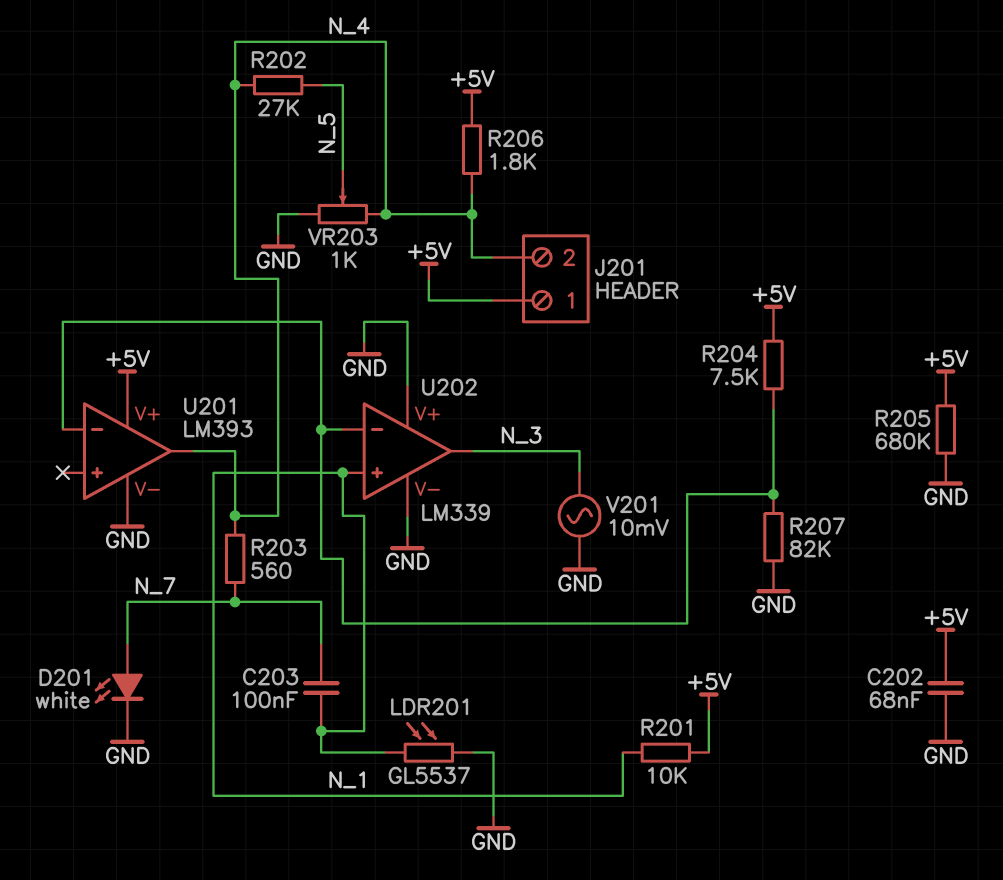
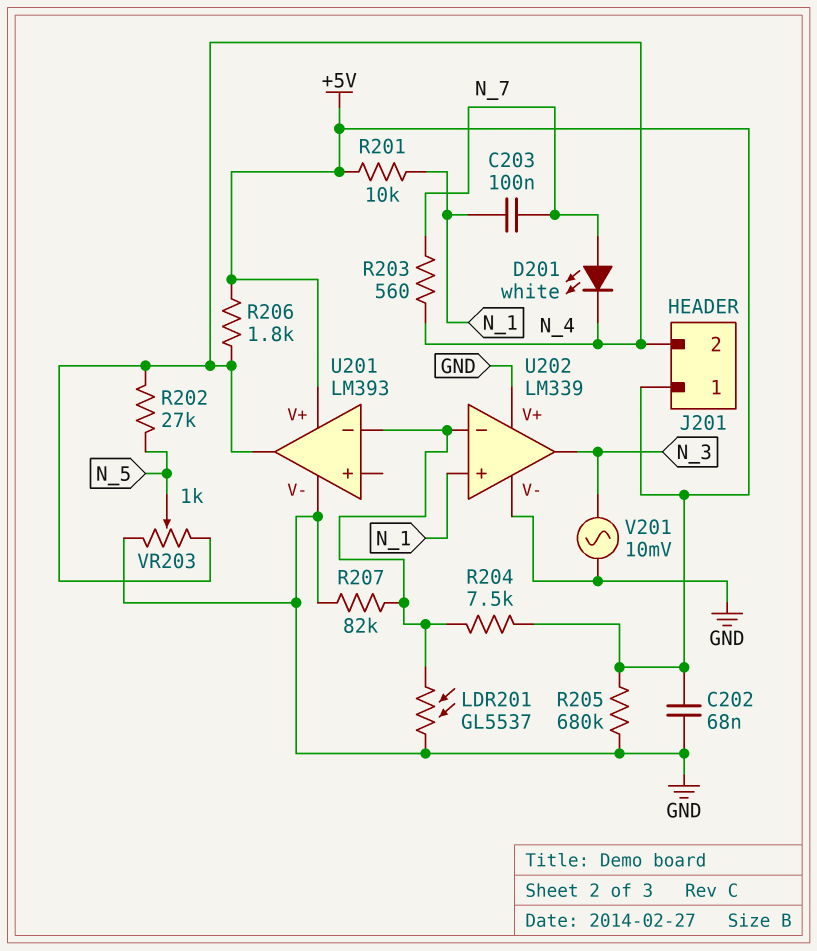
D201: LED white (A N_7, K GND) -> LED white (A N_7, K N_4)
LDR201: GL5537 (GND, N_1) -> GL5537 (GND, U201/in-)

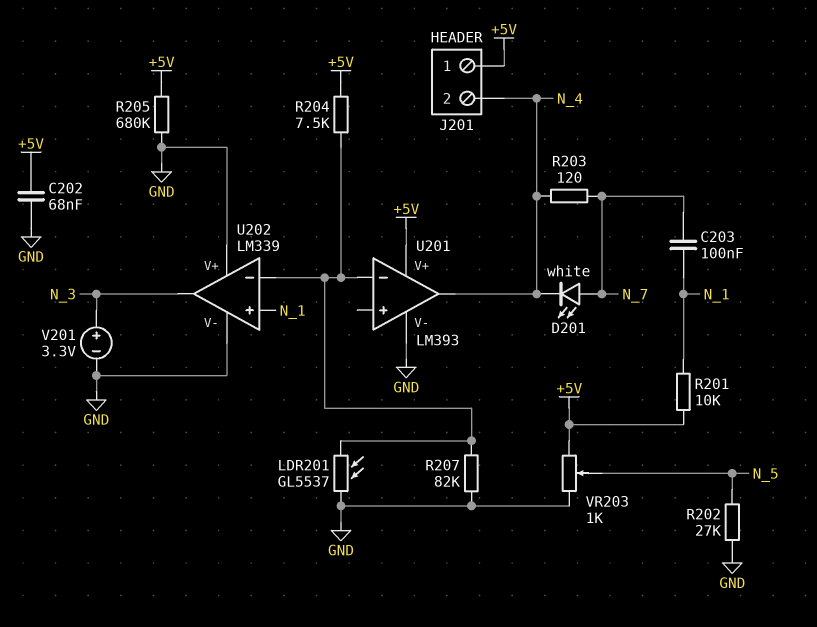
R202: 27k (N_4, N_5) -> 27k (GND, N_5)
R203: 560 (N_4, N_7) -> 120 (N_4, N_7)
R206: 1.8k (+5V, N_4) -> none
V201: AC 10mV (GND, N_3) -> 3.3V (plus N_3, minus GND)
VR203: 1k (GND, N_4, wiper N_5) -> 1k (+5V, GND, wiper N_5)

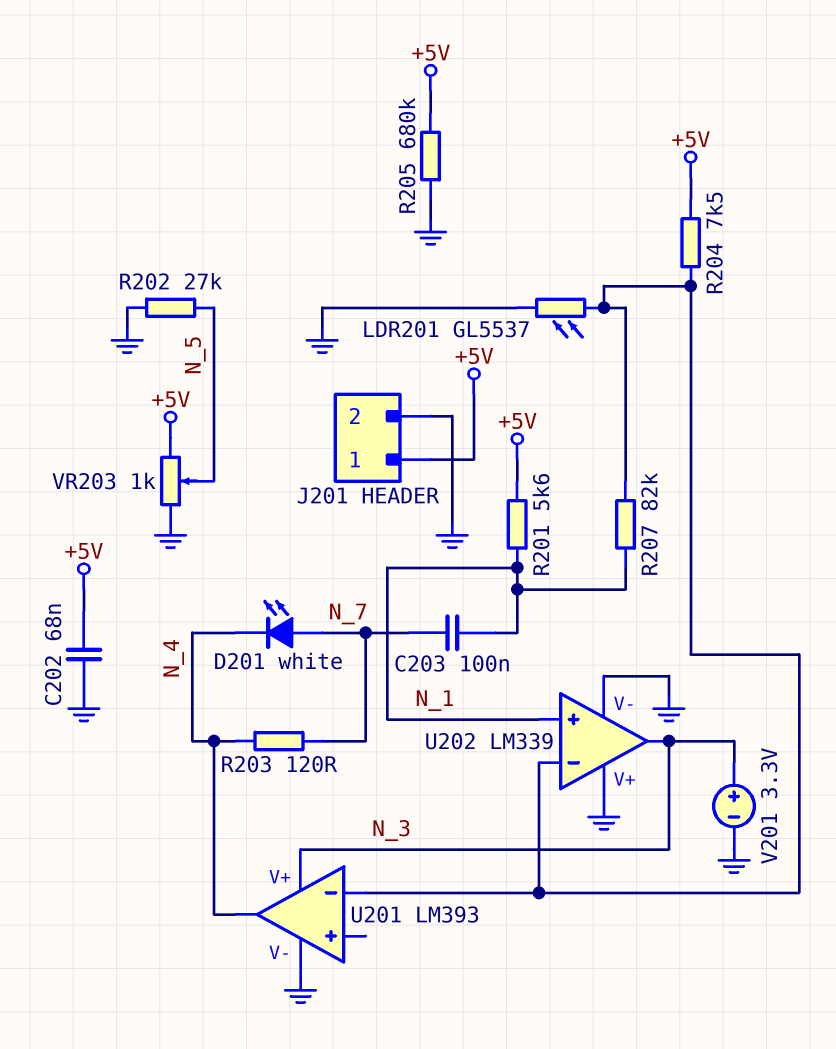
J201 pin 2: N_4 -> GND
R201: 10k (+5V, N_1) -> 5.6k (+5V, N_1)
R207: 82k (GND, U201/in-) -> 82k (N_1, U201/in-)
U201 pin V+: +5V -> N_3

